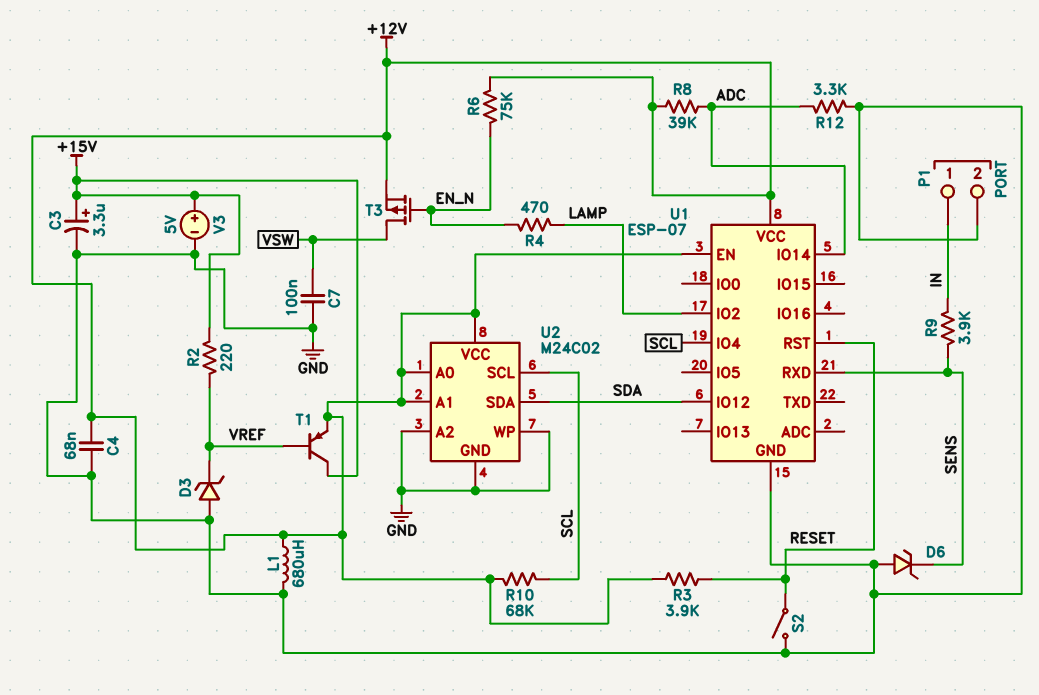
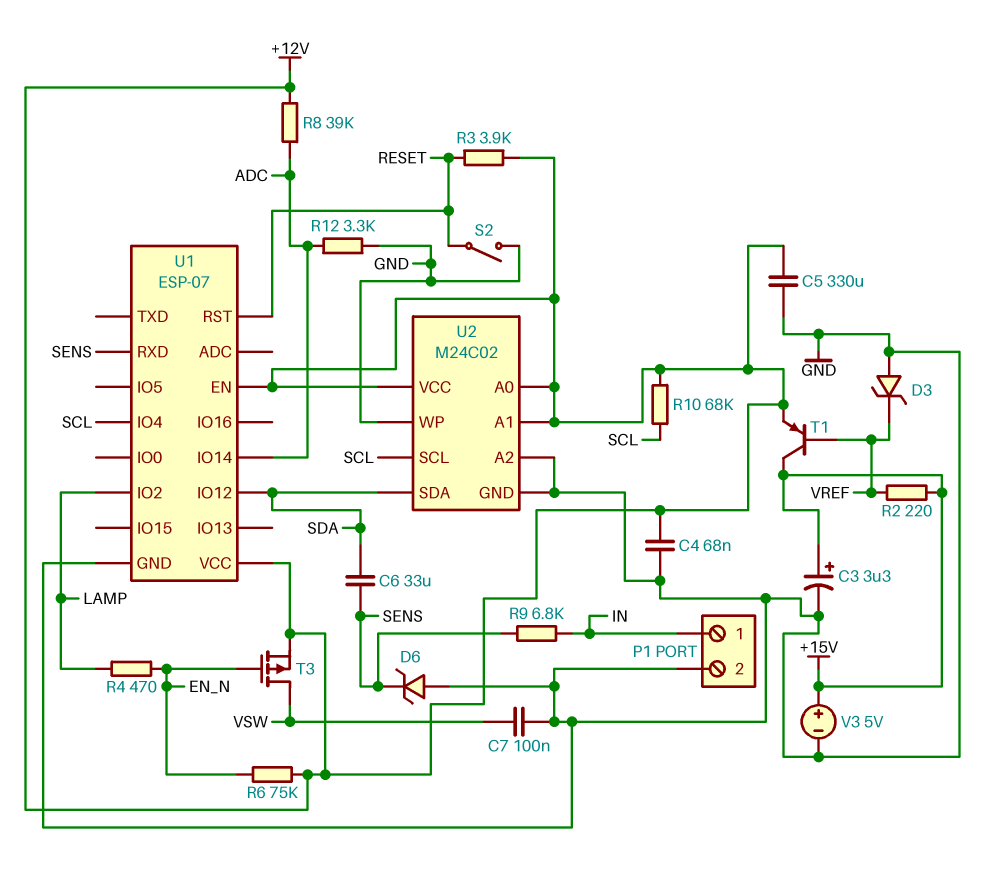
C5: none -> 330uF (+12V, GND)
C6: none -> 33uF (SDA, SENS)
L1: 680uH (+12V, GND) -> none
R9: 3.9k (IN, SENS) -> 6.8k (IN, SENS)

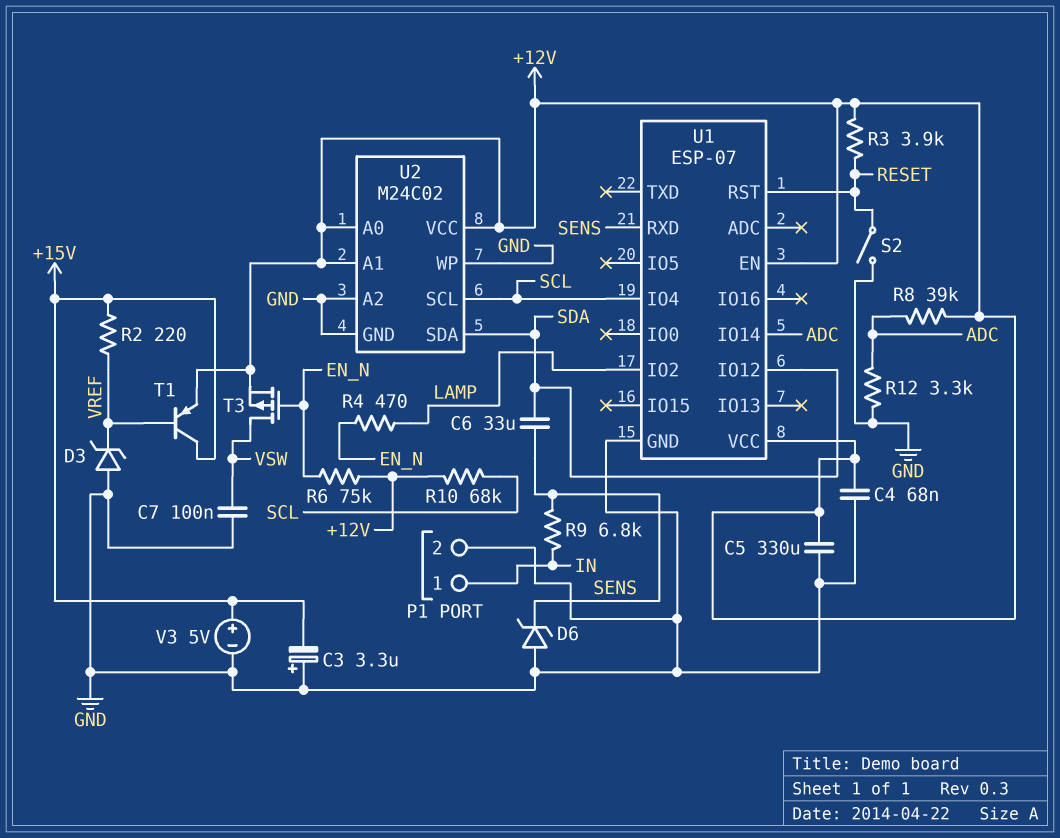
C3: 3.3uF (plus +15V, minus GND) -> 3.3uF (plus GND, minus +15V)

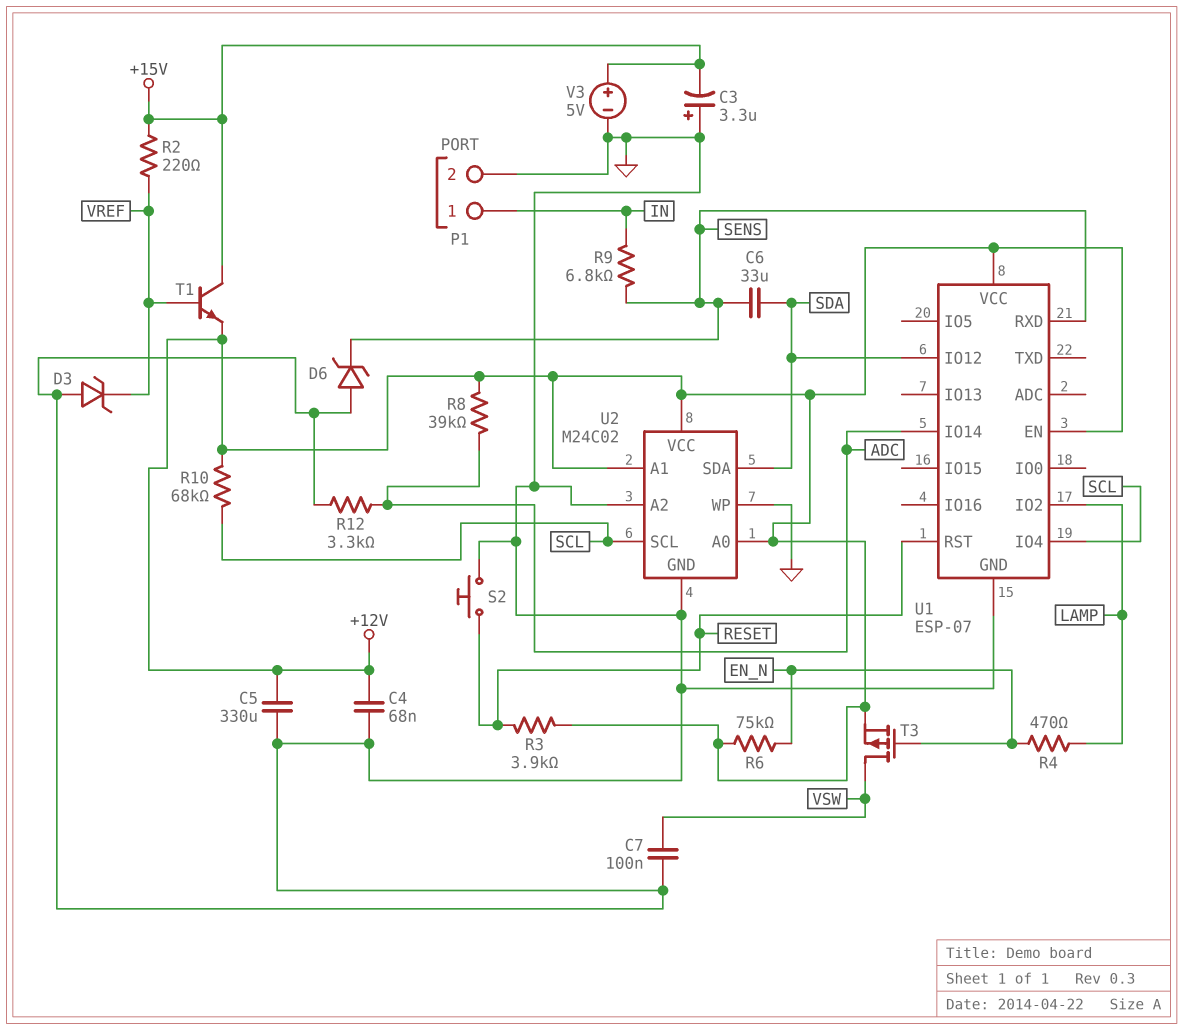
S2: switch (GND, RESET) -> button (GND, RESET)
T1: PNP (B VREF, C +15V, E +12V) -> NPN (B VREF, C +15V, E +12V)

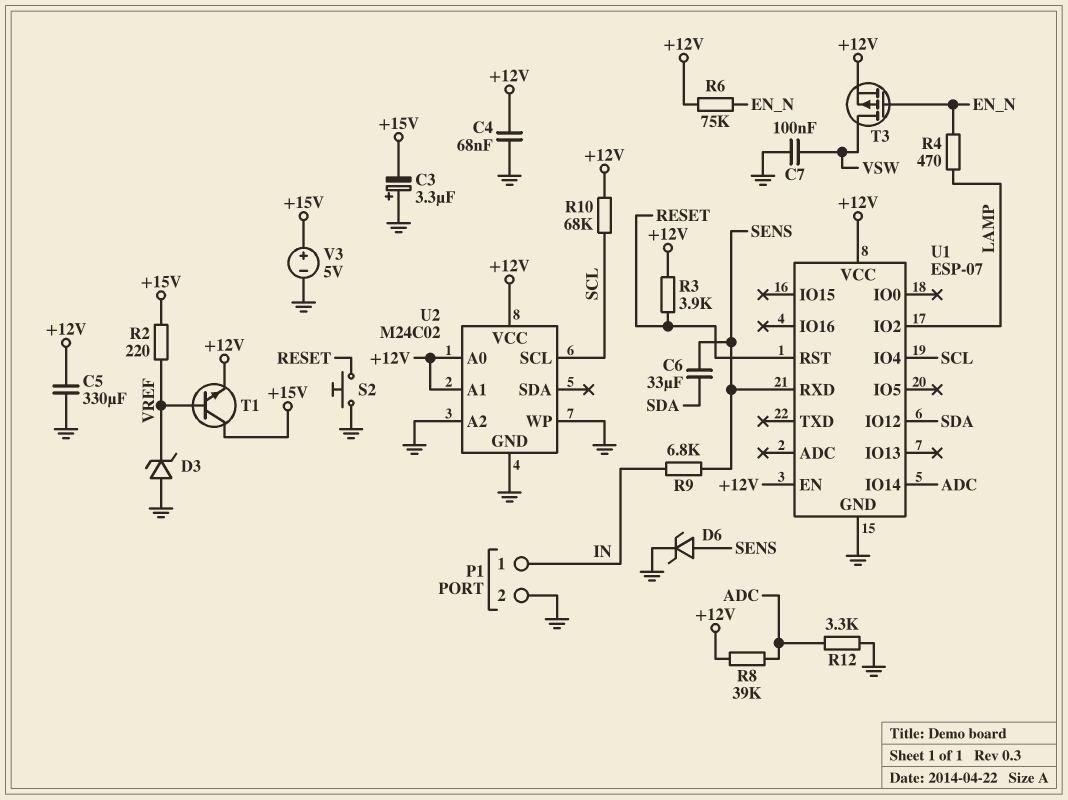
D6: zener (A GND, K SENS) -> zener (A SENS, K GND)
U2 pin SDA: SDA -> none

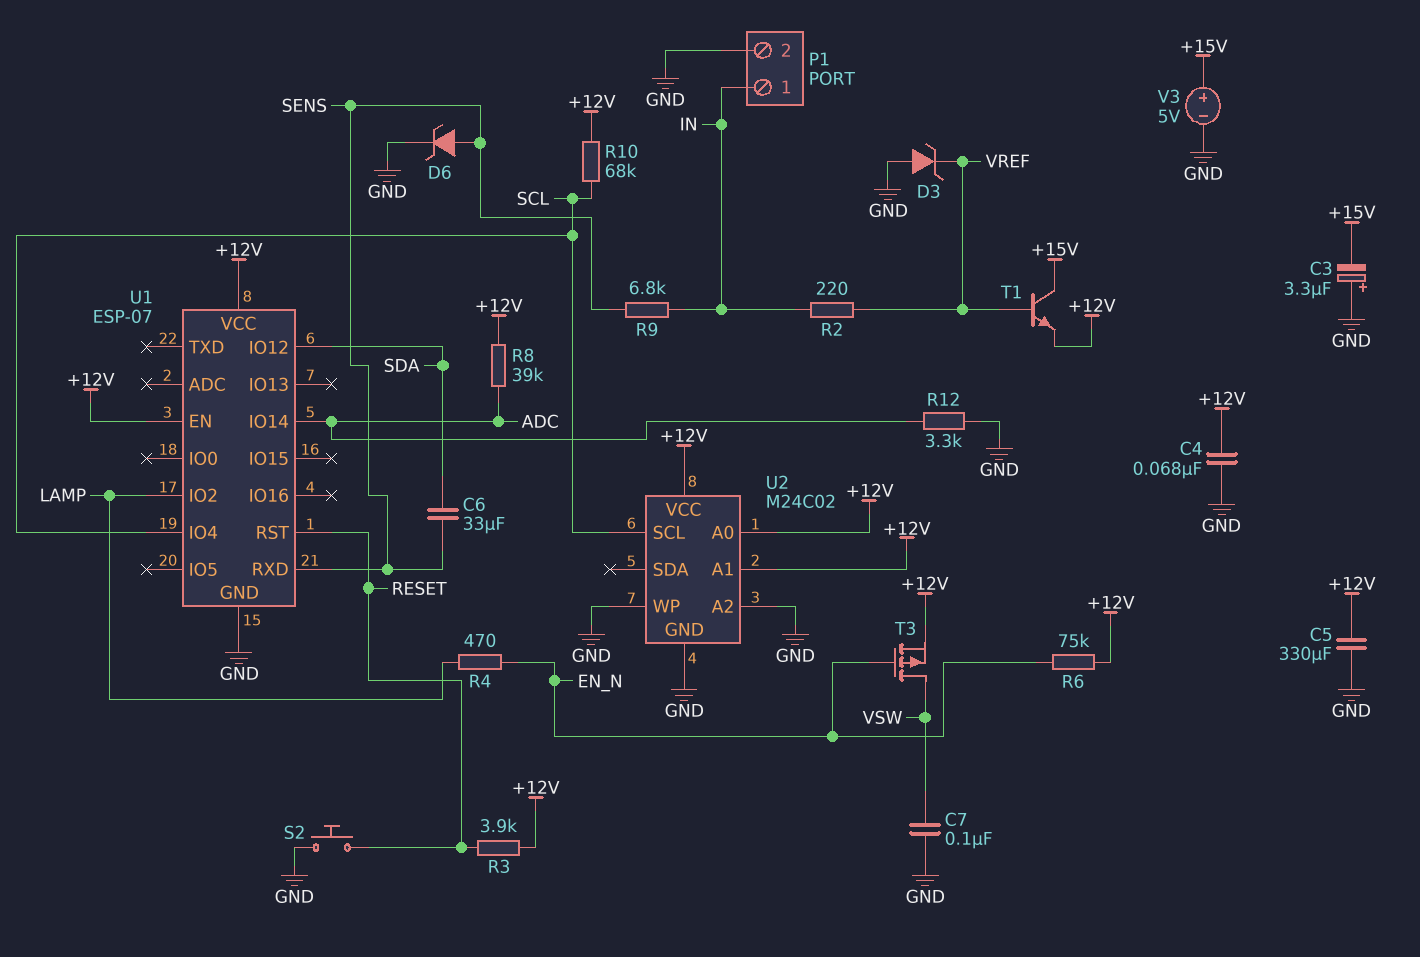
R2: 220 (+15V, VREF) -> 220 (IN, VREF)

